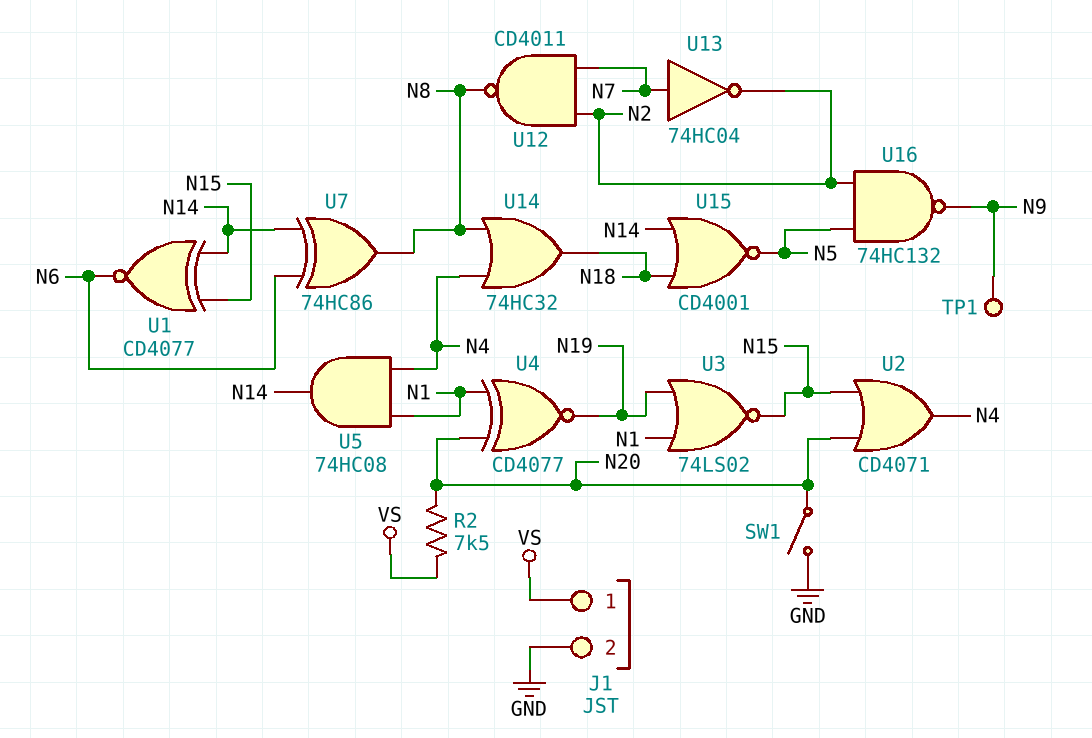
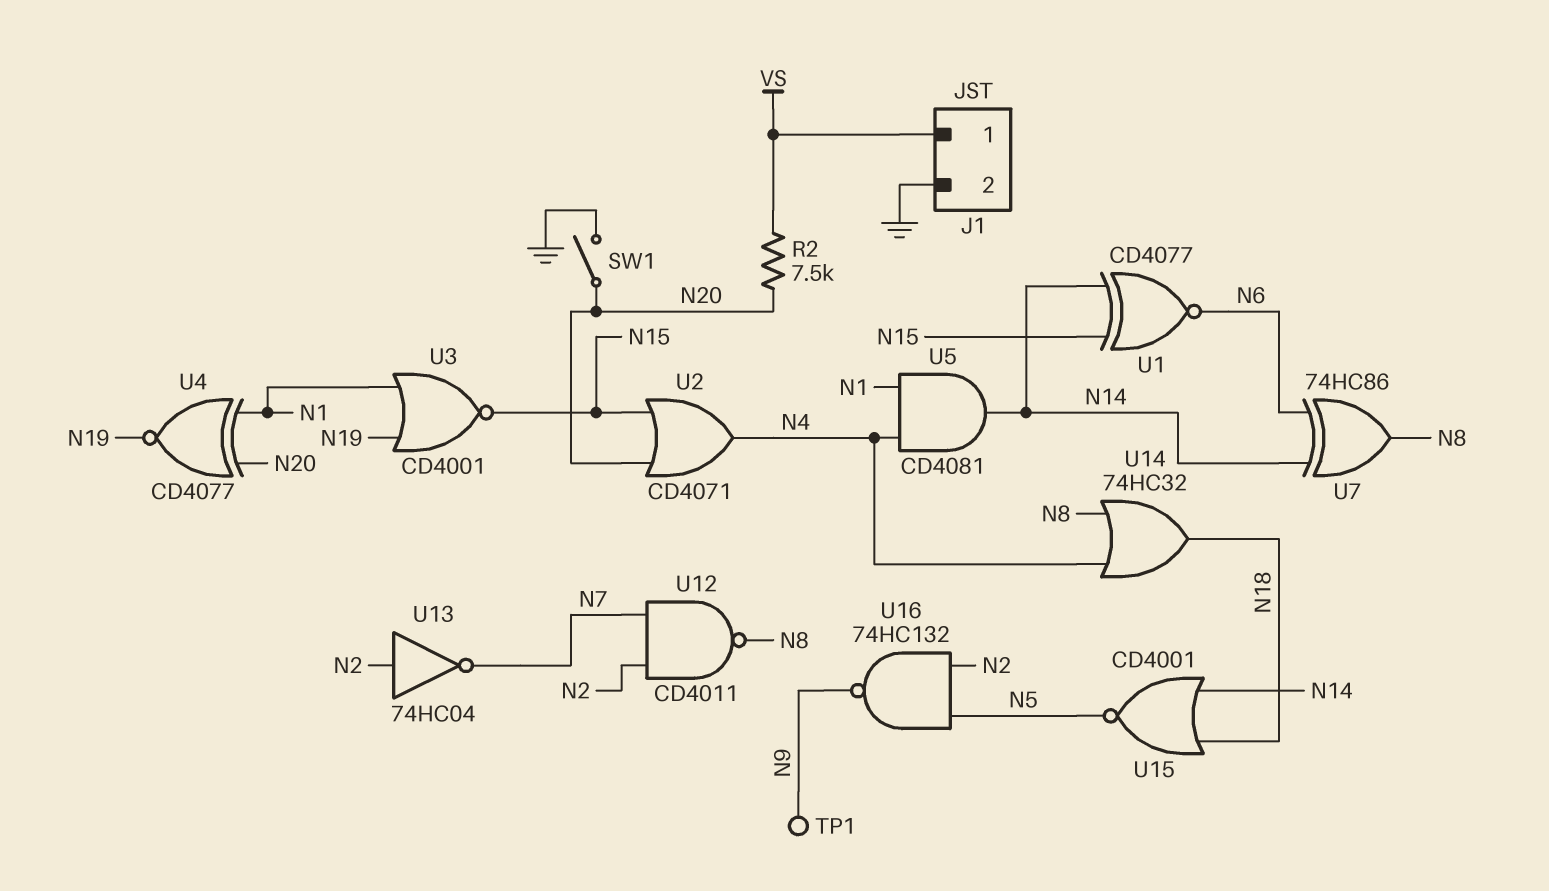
U3: NOR 74LS02 (in N1, in N19, out N15) -> NOR CD4001 (in N1, in N19, out N15)
U5: AND 74HC08 (in N1, in N4, out N14) -> AND CD4081 (in N1, in N4, out N14)
U13: NOT 74HC04 (in N7, out N2) -> NOT 74HC04 (in N2, out N7)

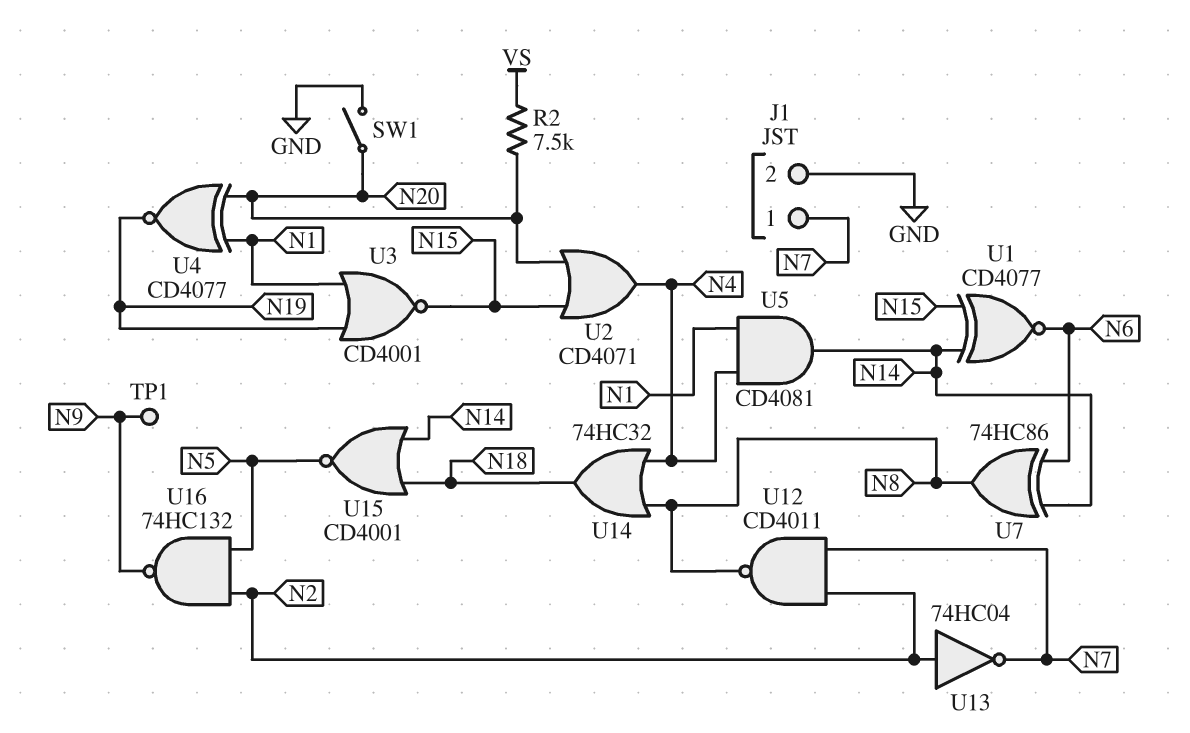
J1 pin 1: VS -> N7

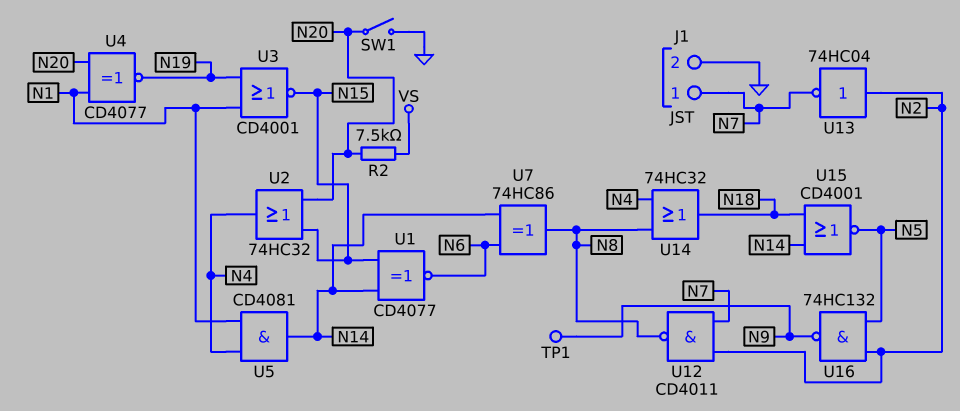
U2: OR CD4071 (in N15, in N20, out N4) -> OR 74HC32 (in N15, in N20, out N4)

